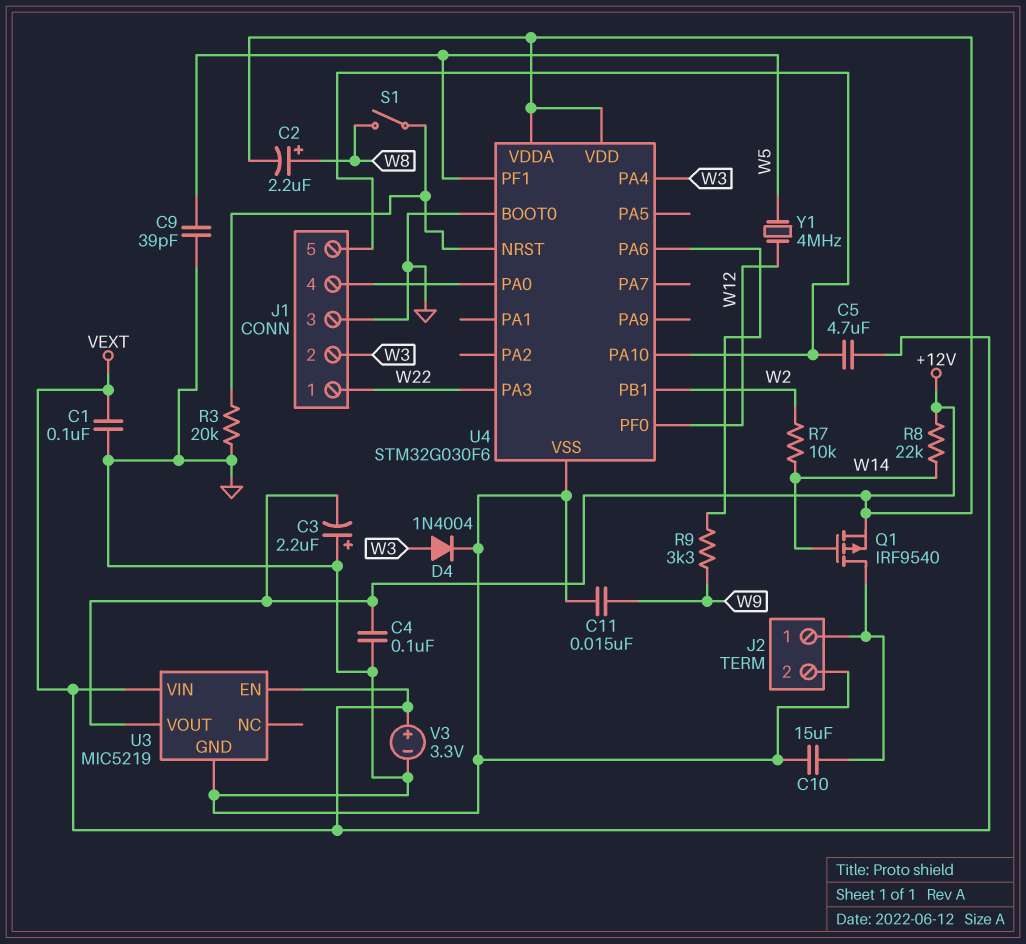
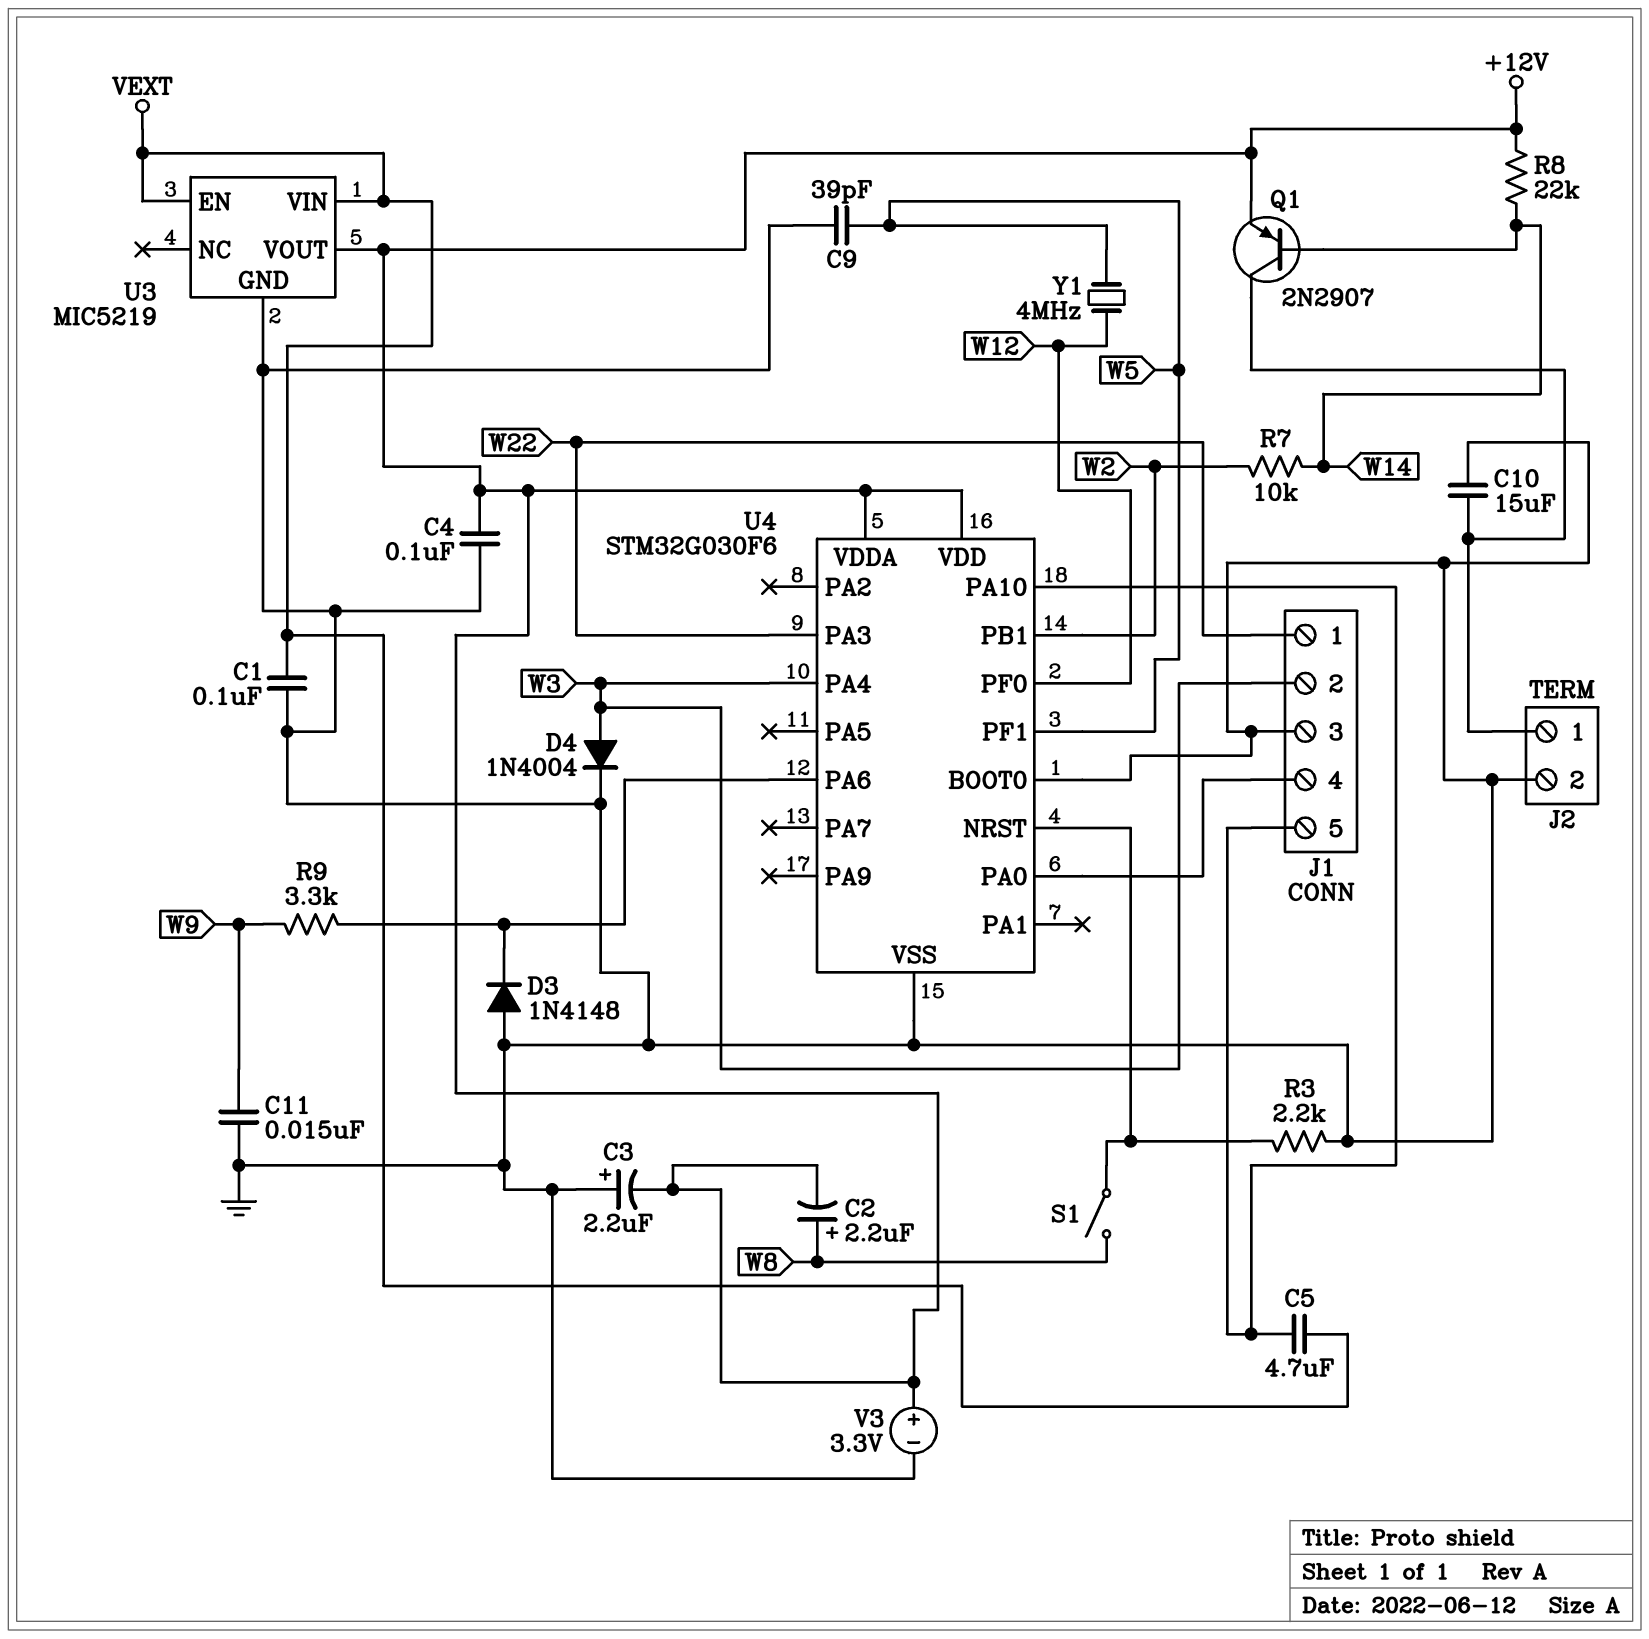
D3: none -> diode 1N4148 (A GND, K U4/PA6)
Q1: PMOS IRF9540 (G W14, D J2/1, S +12V) -> PNP 2N2907 (B W14, C J2/1, E +12V)
R3: 20k (GND, U4/NRST) -> 2.2k (GND, U4/NRST)
V3: 3.3V (plus VEXT, minus GND) -> 3.3V (plus +12V, minus GND)

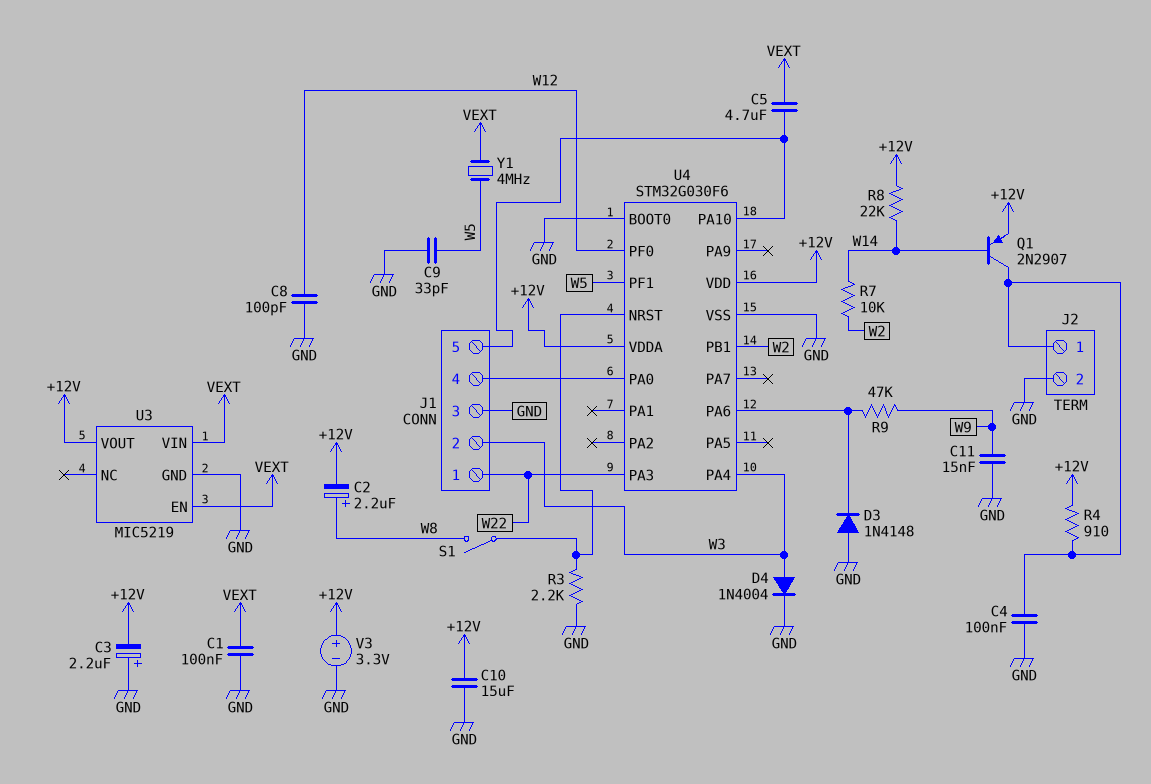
C4: 100nF (+12V, GND) -> 100nF (GND, J2/1)
C8: none -> 100pF (GND, W12)
C9: 39pF (GND, W5) -> 33pF (GND, W5)
C10: 15uF (GND, J2/1) -> 15uF (+12V, GND)
R4: none -> 910 (+12V, J2/1)
R9: 3.3k (U4/PA6, W9) -> 47k (U4/PA6, W9)
Y1: 4MHz (W5, W12) -> 4MHz (VEXT, W5)

